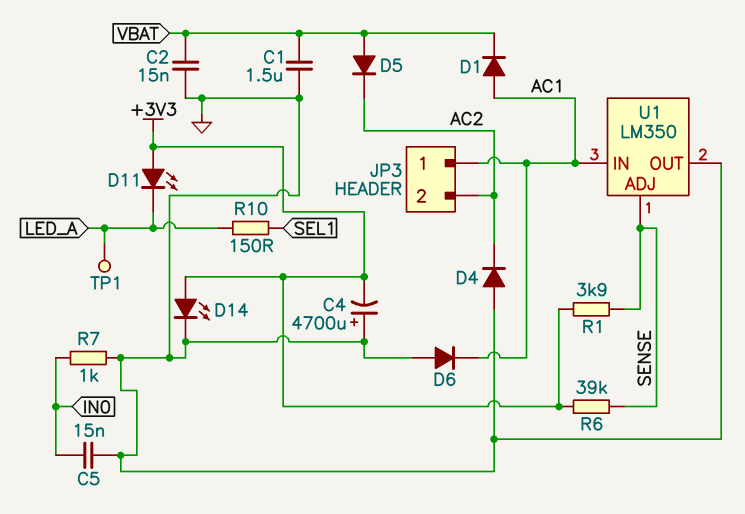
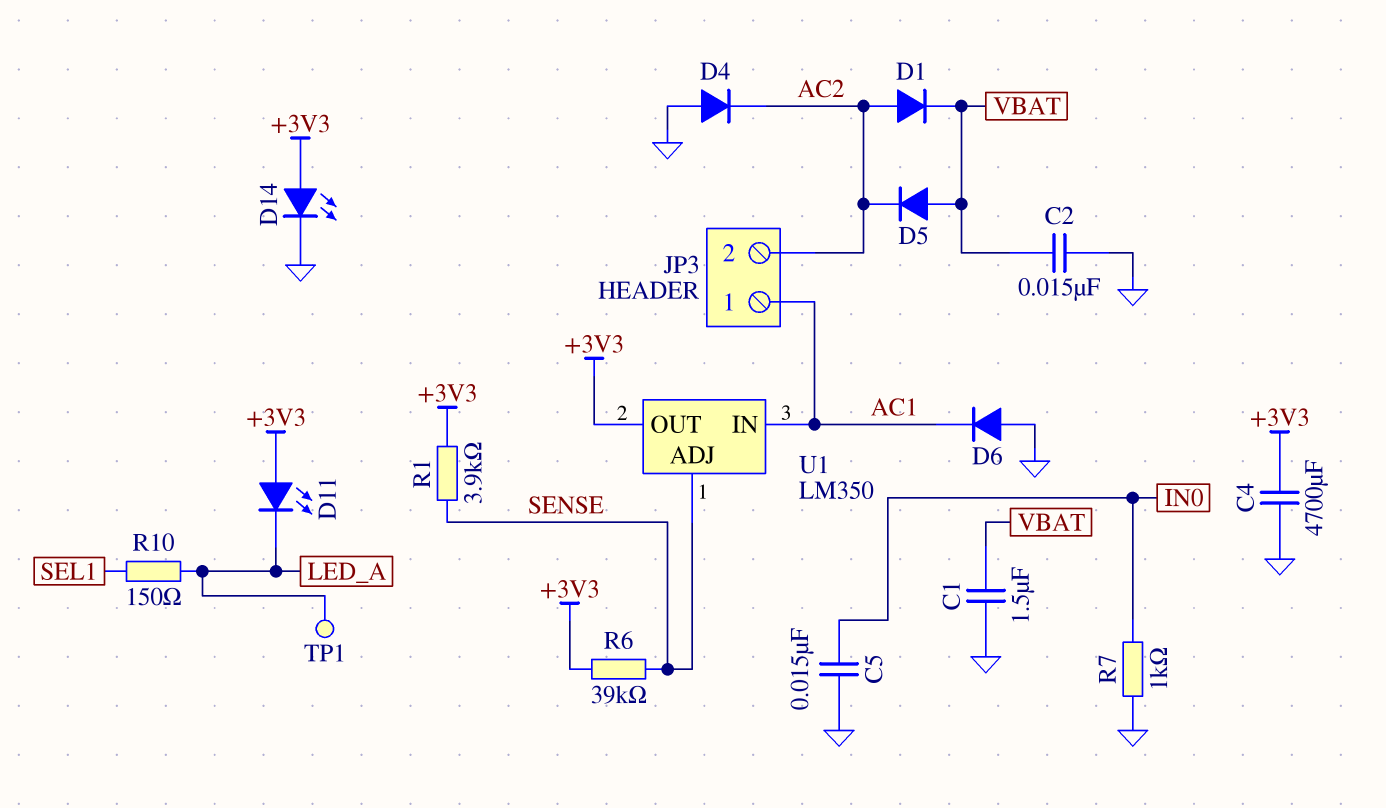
C4: 4700uF (plus GND, minus +3V3) -> 4700uF (+3V3, GND)
D1: diode (A AC1, K VBAT) -> diode (A AC2, K VBAT)
U1 pin OUT: GND -> +3V3

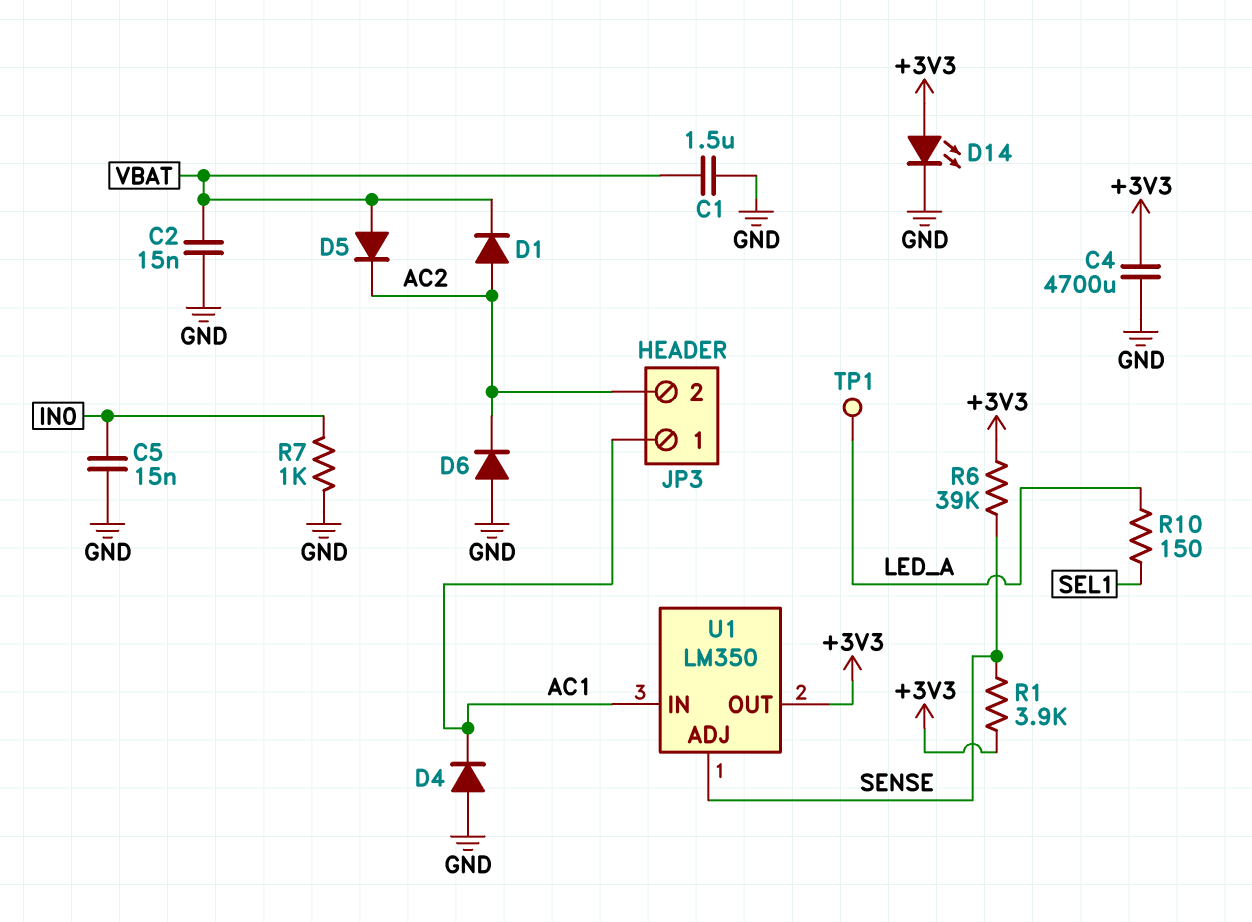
D4: diode (A GND, K AC2) -> diode (A GND, K AC1)
D6: diode (A GND, K AC1) -> diode (A GND, K AC2)
D11: LED (A +3V3, K LED_A) -> none

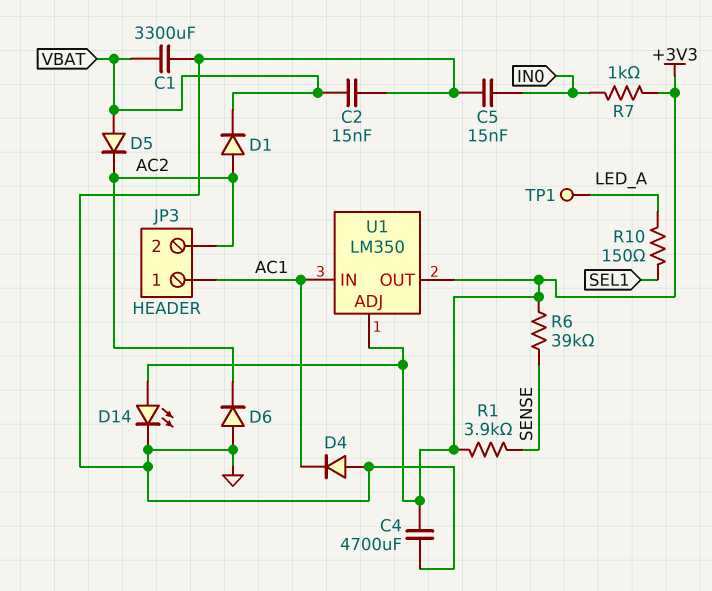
C1: 1.5uF (GND, VBAT) -> 3300uF (GND, VBAT)
R7: 1k (GND, IN0) -> 1k (+3V3, IN0)
U1 pin ADJ: SENSE -> +3V3

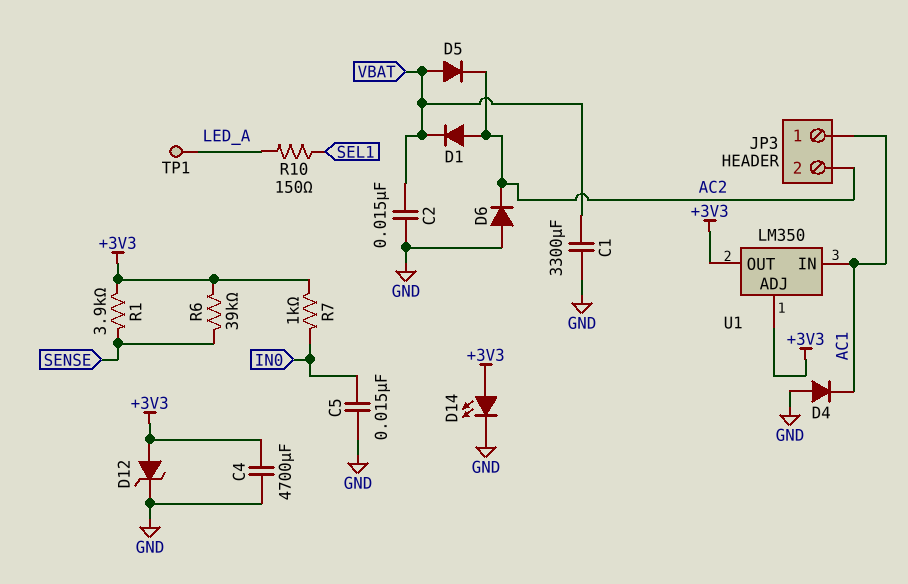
D12: none -> zener (A +3V3, K GND)

